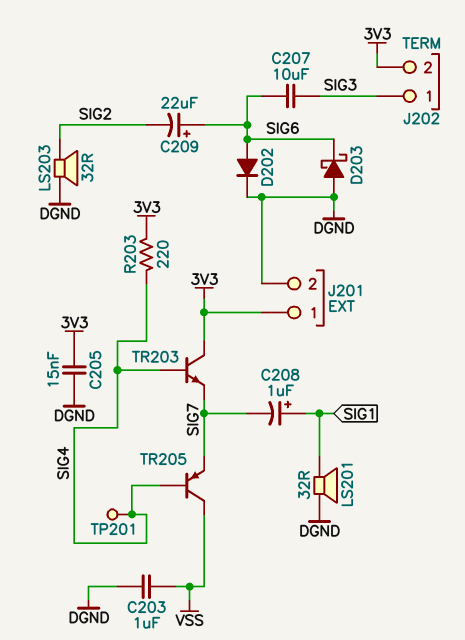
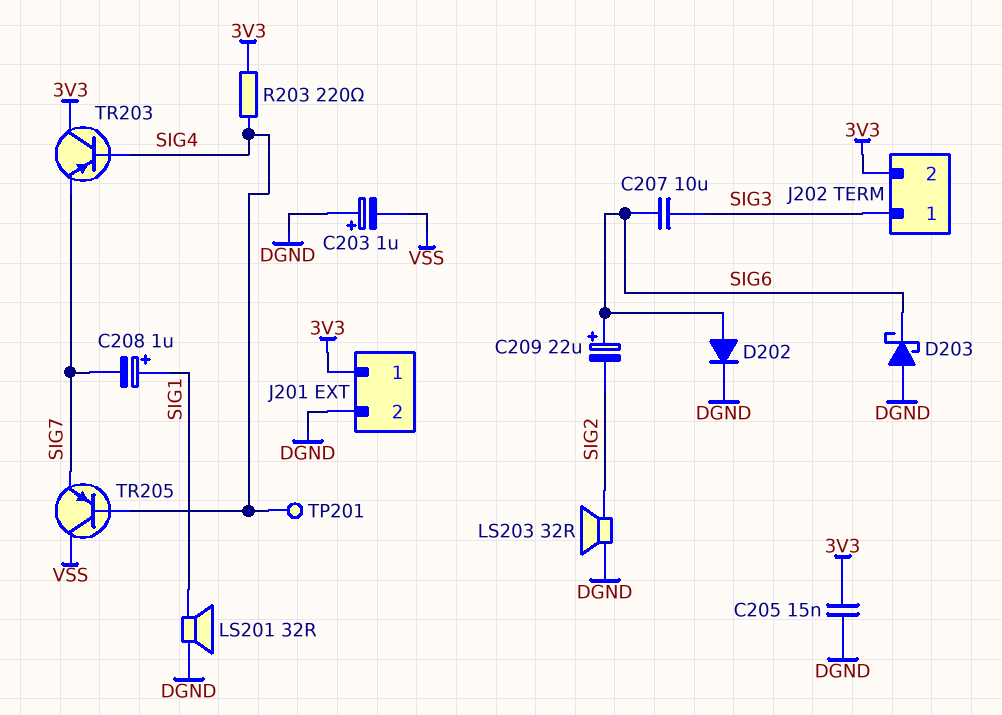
C203: 1uF (DGND, VSS) -> 1uF (plus DGND, minus VSS)
TR203: NPN (B SIG4, C 3V3, E SIG7) -> PNP (B SIG4, C 3V3, E SIG7)

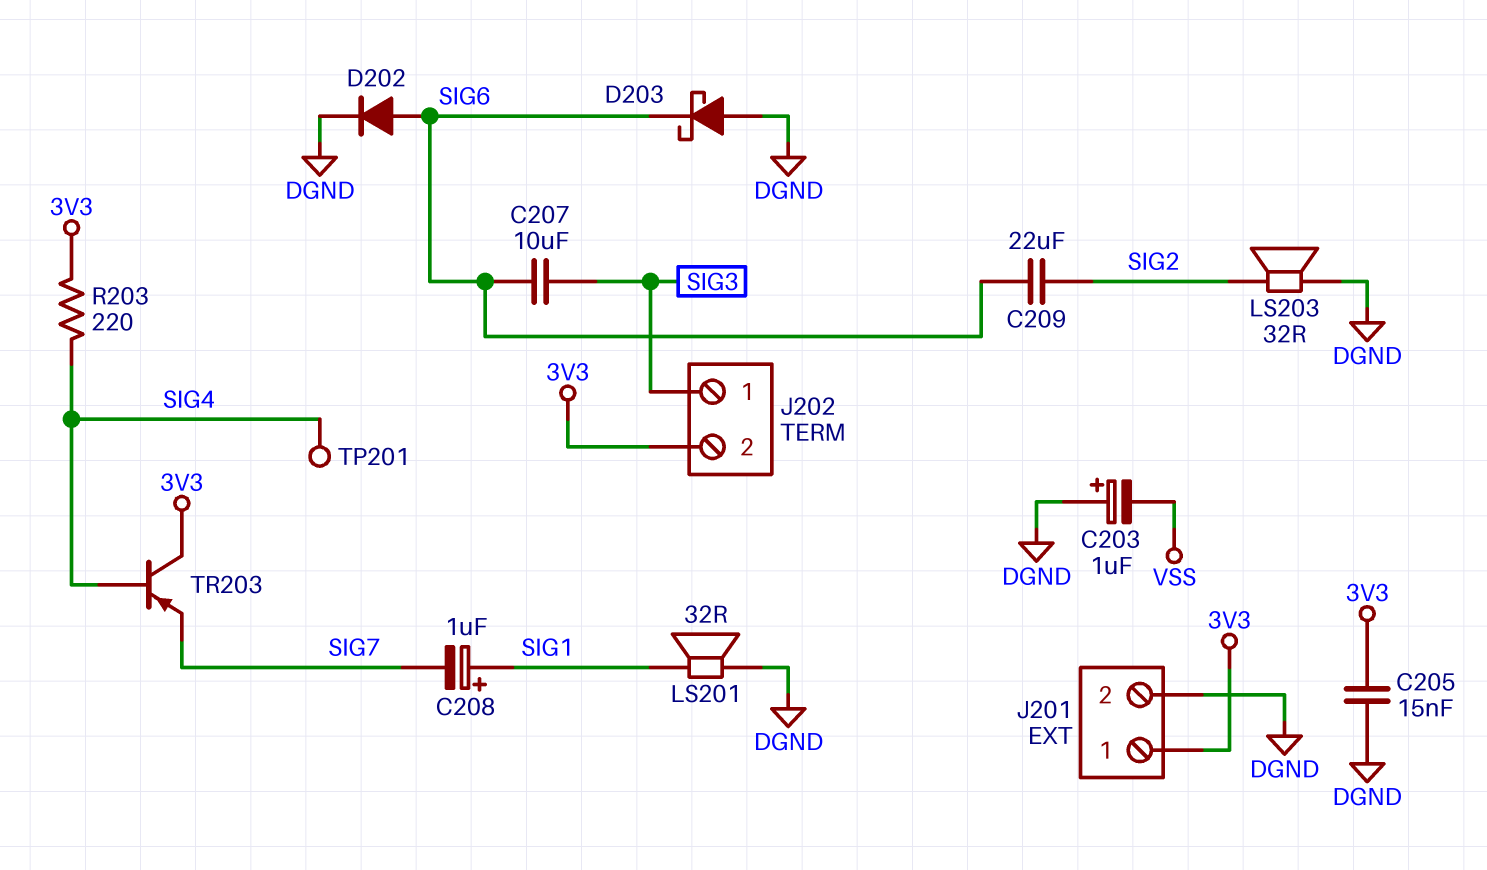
C209: 22uF (plus SIG6, minus SIG2) -> 22uF (SIG2, SIG6)
TR205: PNP (B SIG4, C VSS, E SIG7) -> none

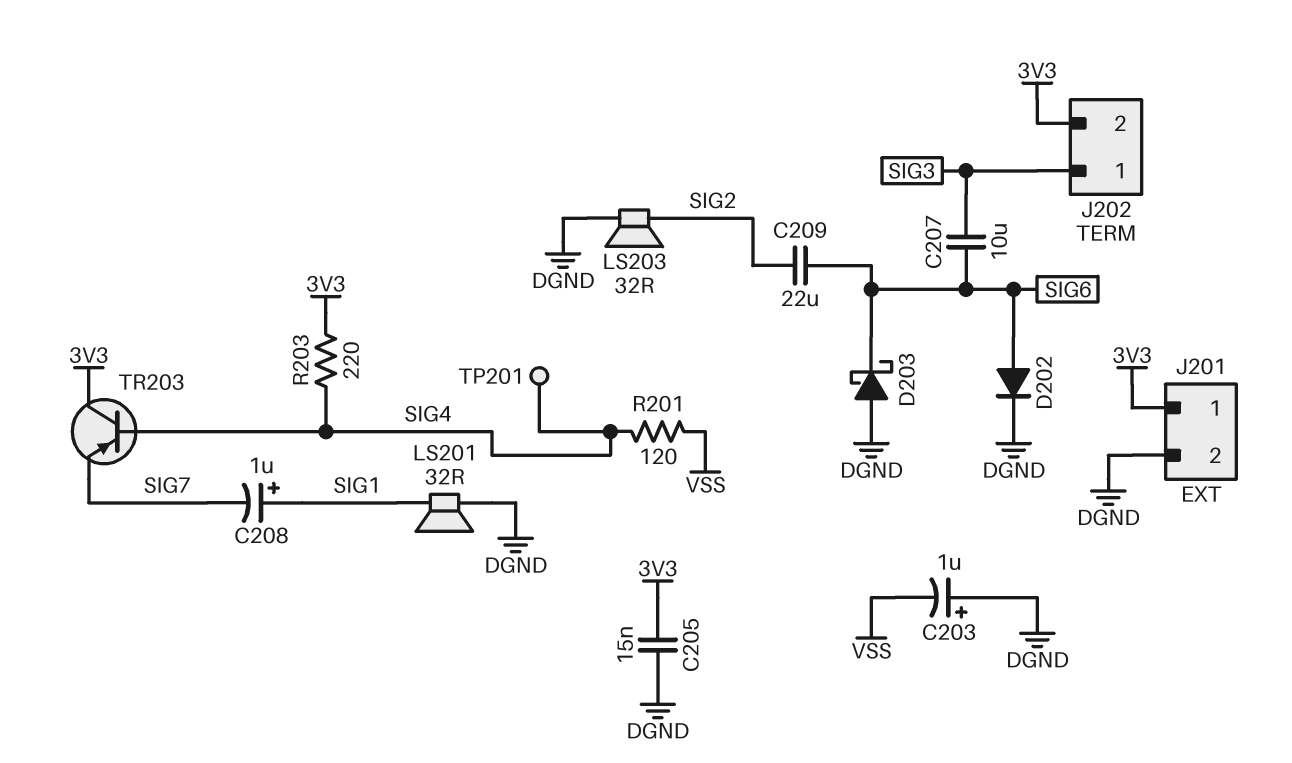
R201: none -> 120 (SIG4, VSS)

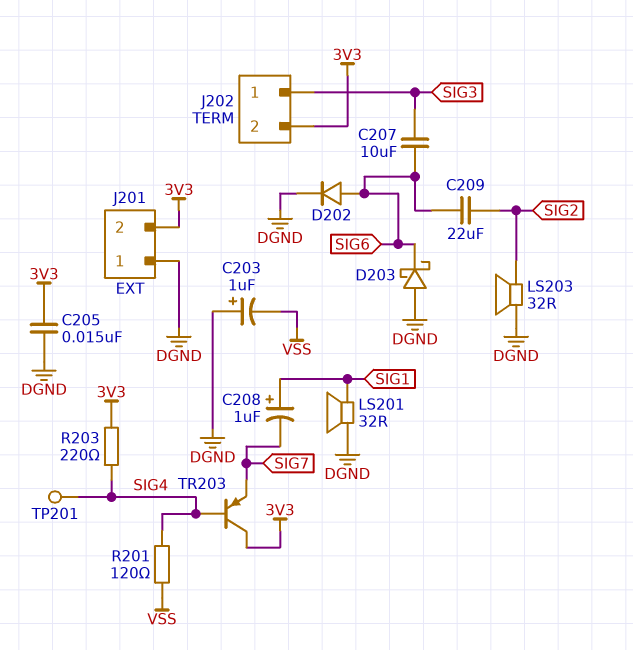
J201 pin 1: 3V3 -> DGND
J201 pin 2: DGND -> 3V3

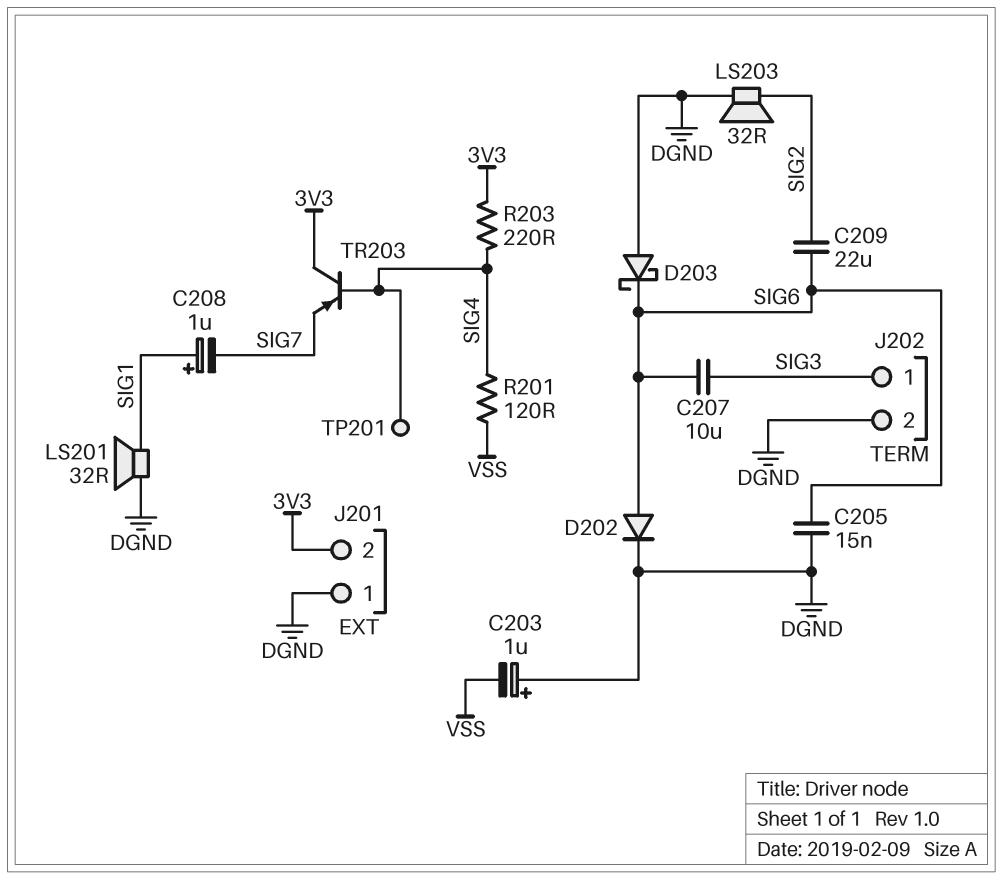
C205: 15nF (3V3, DGND) -> 15nF (DGND, SIG6)
J202 pin 2: 3V3 -> DGND

